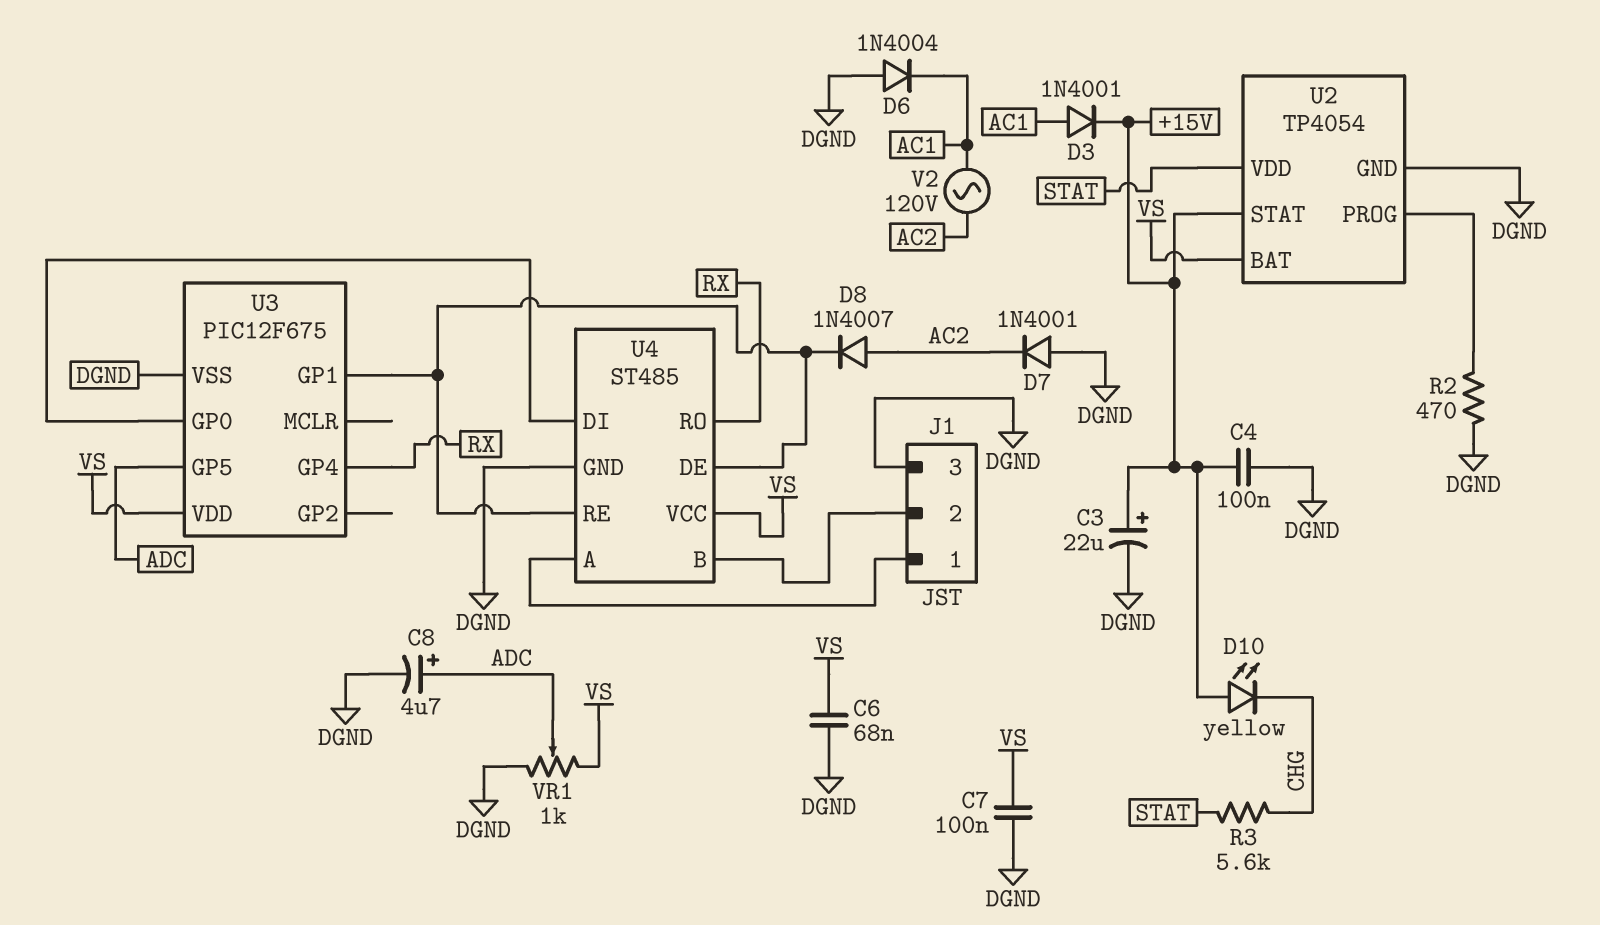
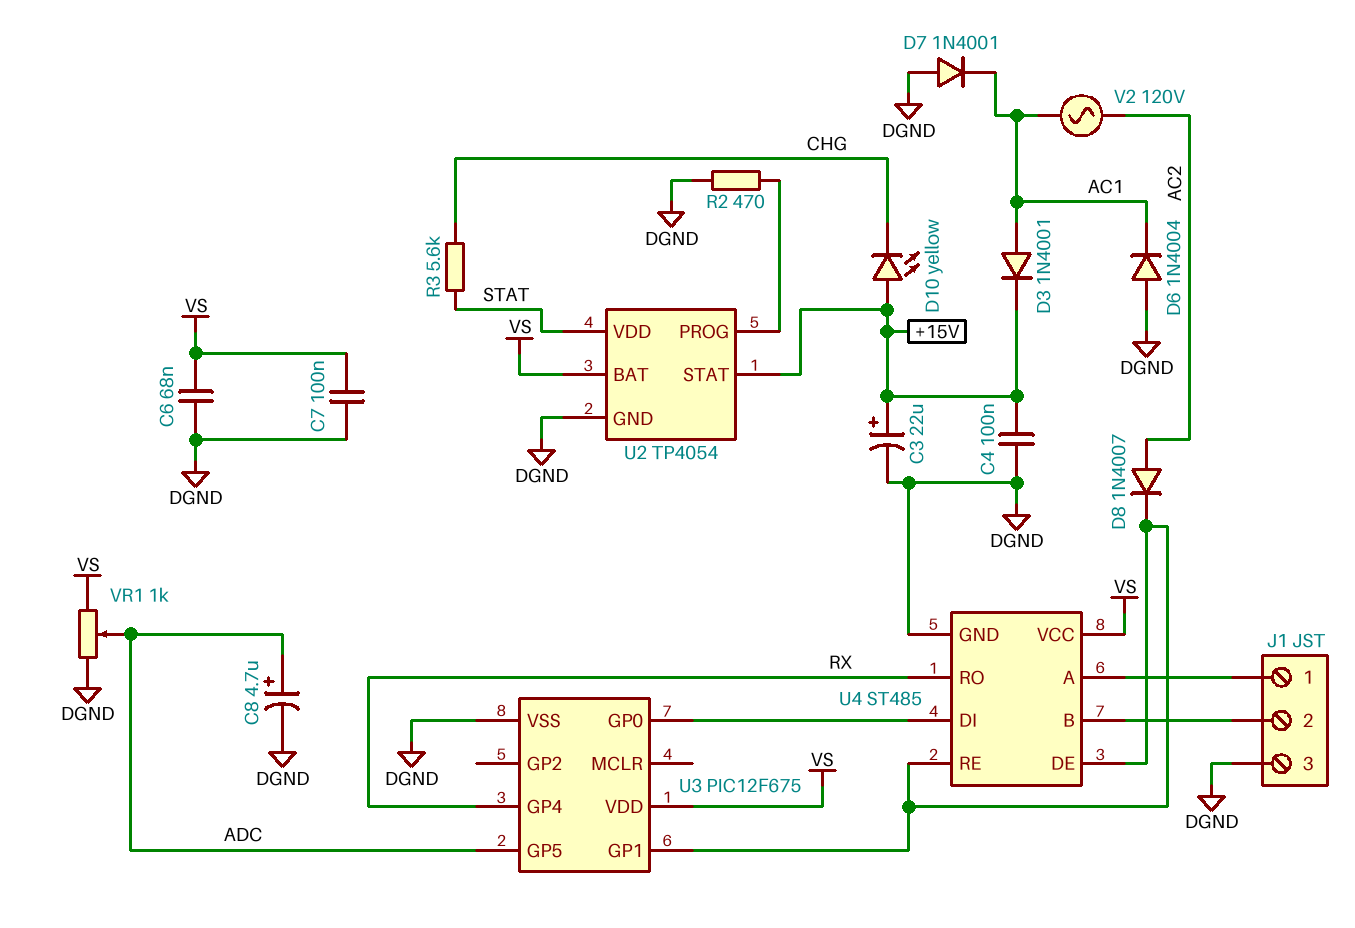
D7: diode 1N4001 (A DGND, K AC2) -> diode 1N4001 (A DGND, K AC1)

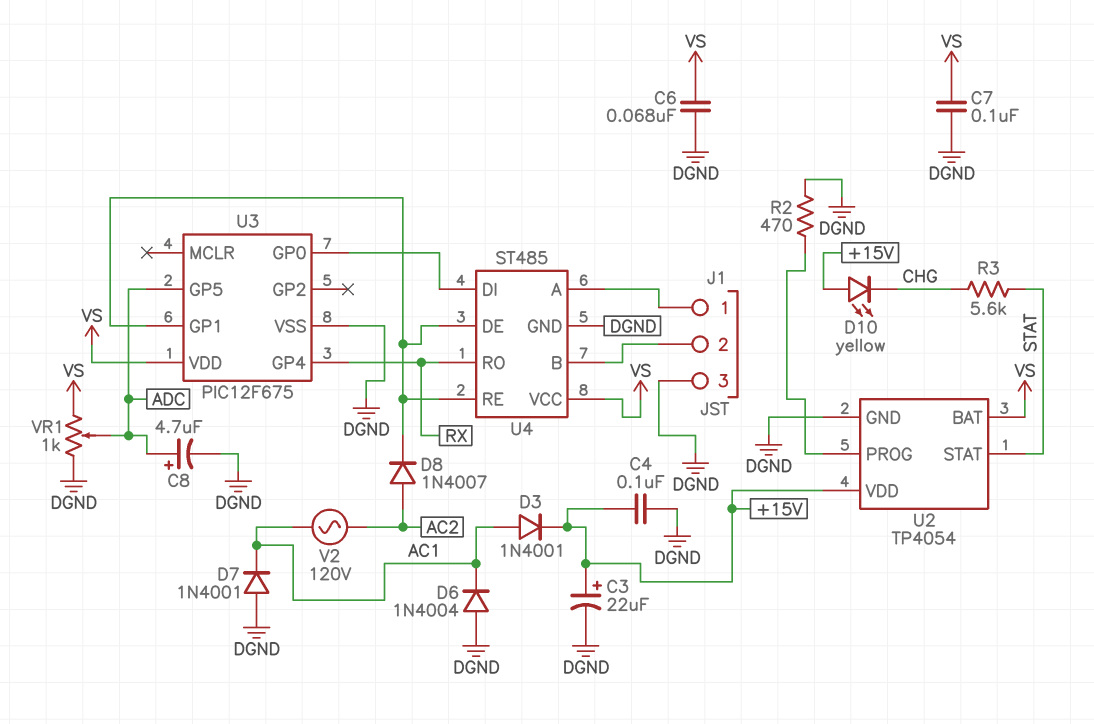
U2 pin STAT: +15V -> STAT
U2 pin VDD: STAT -> +15V

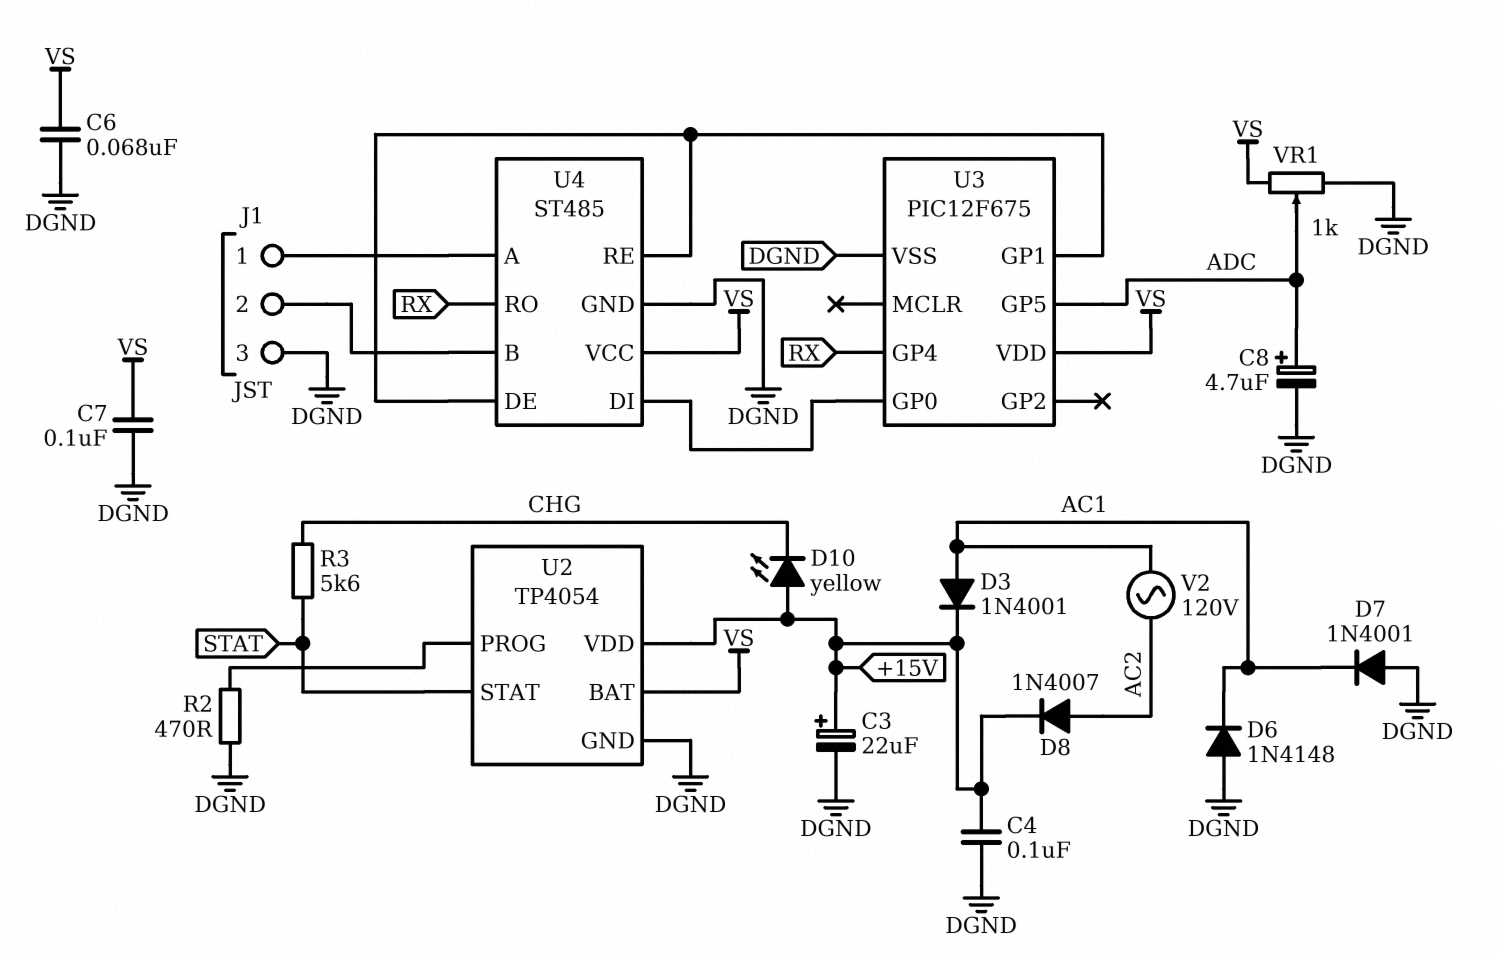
D6: diode 1N4004 (A DGND, K AC1) -> diode 1N4148 (A DGND, K AC1)
D8: diode 1N4007 (A AC2, K U3/GP1) -> diode 1N4007 (A AC2, K +15V)

